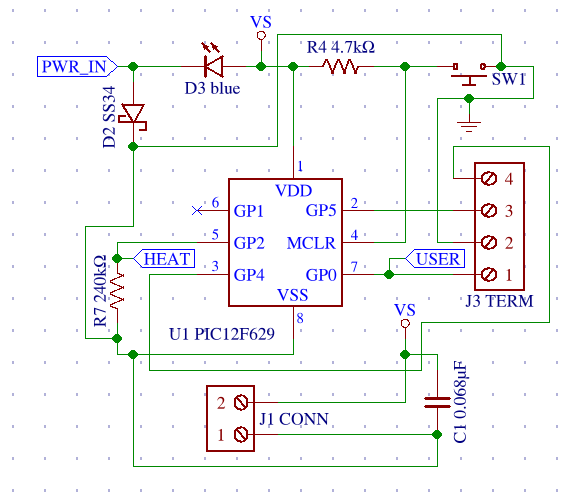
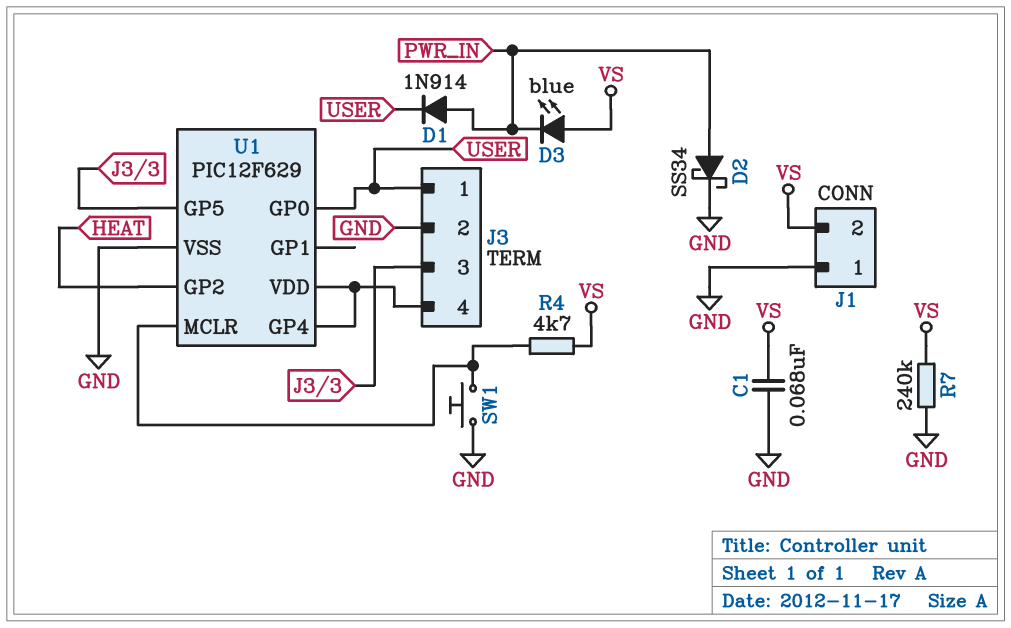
D1: none -> diode 1N914 (A PWR_IN, K USER)
R7: 240k (GND, HEAT) -> 240k (GND, VS)
U1 pin VDD: VS -> J3/4

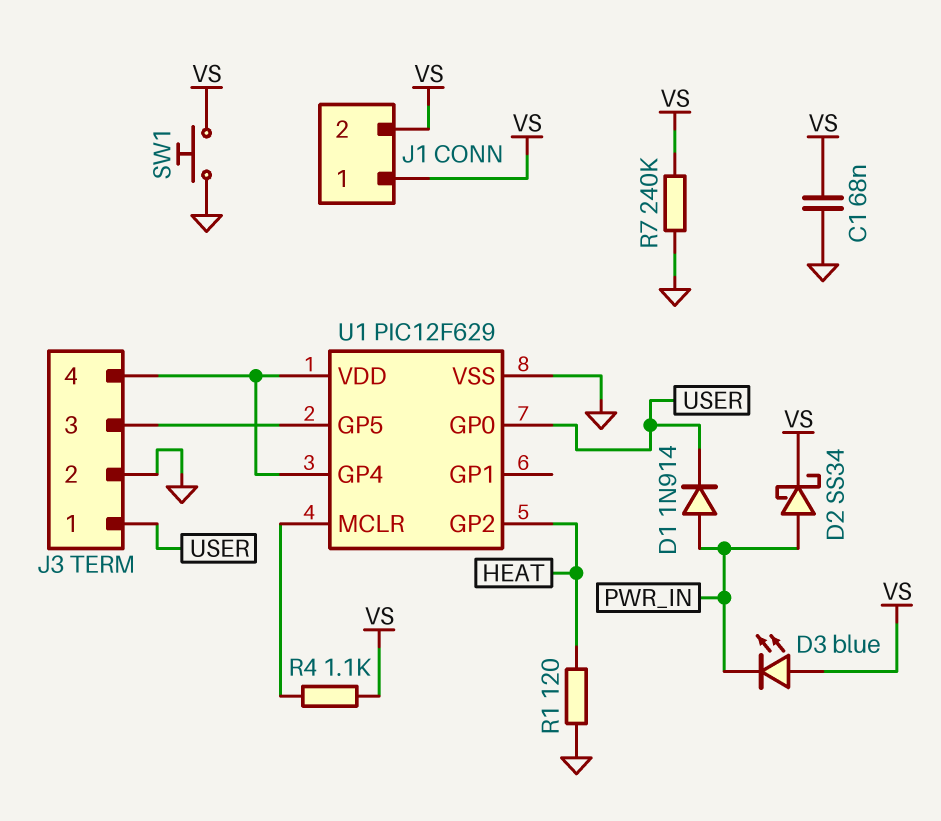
D2: schottky SS34 (A PWR_IN, K GND) -> schottky SS34 (A PWR_IN, K VS)
J1 pin 1: GND -> VS
R1: none -> 120 (GND, HEAT)
R4: 4.7k (U1/MCLR, VS) -> 1.1k (U1/MCLR, VS)
SW1: button (GND, U1/MCLR) -> button (GND, VS)

